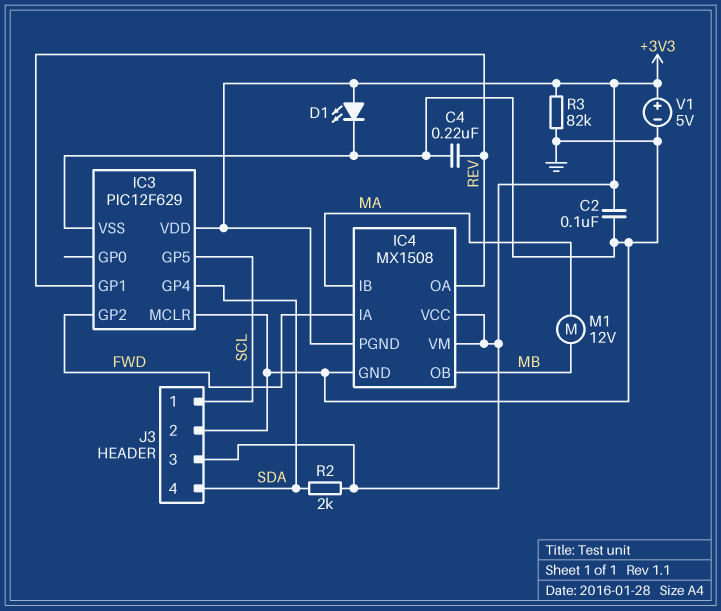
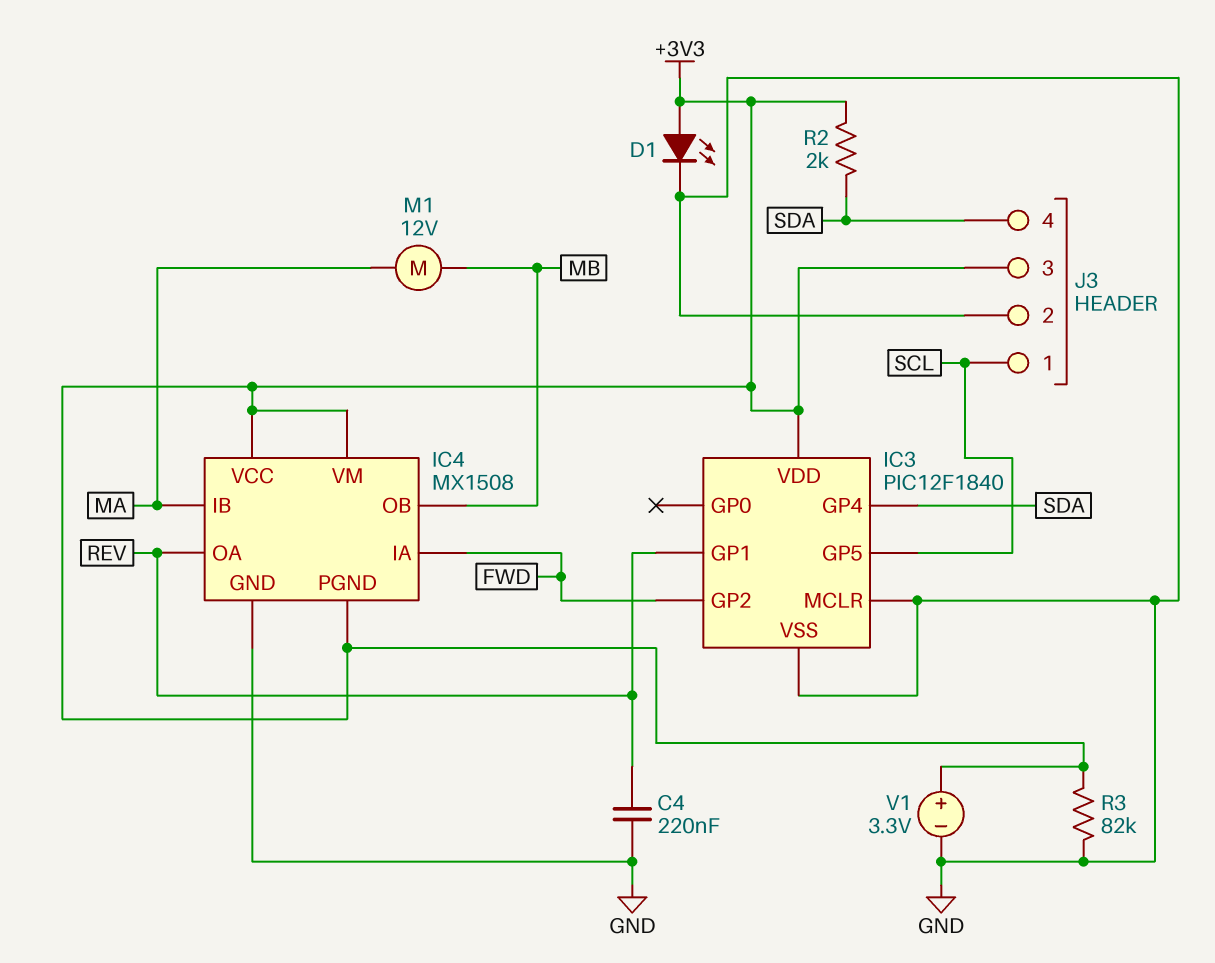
C2: 100nF (+3V3, GND) -> none
IC3: PIC12F629 -> PIC12F1840
V1: 5V (plus +3V3, minus GND) -> 3.3V (plus +3V3, minus GND)

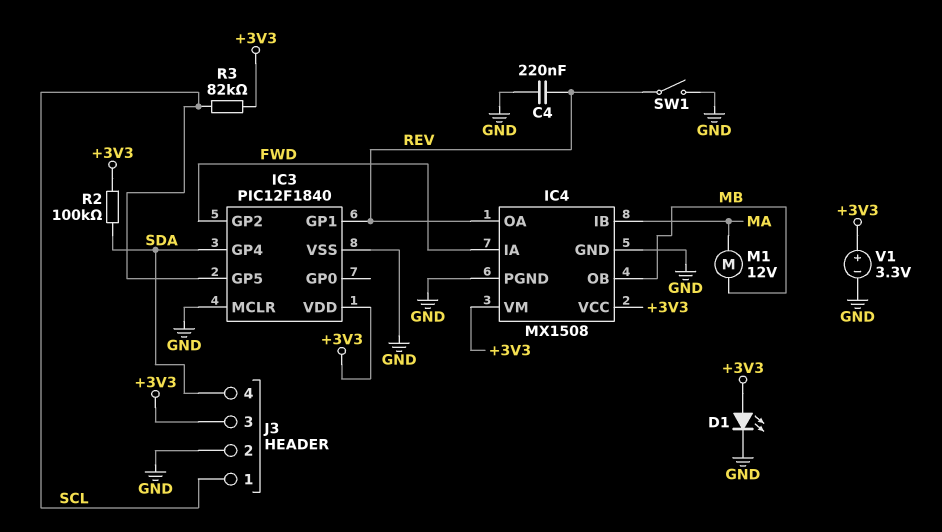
IC4 pin PGND: +3V3 -> GND
R2: 2k (+3V3, SDA) -> 100k (+3V3, SDA)
R3: 82k (+3V3, GND) -> 82k (+3V3, SCL)
SW1: none -> switch (GND, REV)

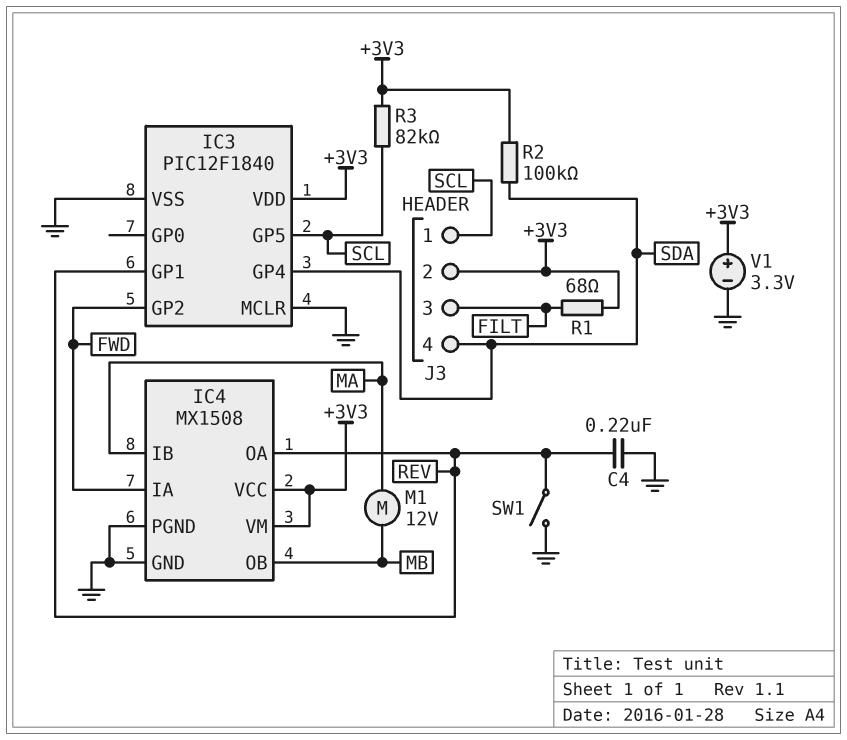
D1: LED (A +3V3, K GND) -> none
J3 pin 2: GND -> +3V3
J3 pin 3: +3V3 -> FILT
R1: none -> 68 (+3V3, FILT)

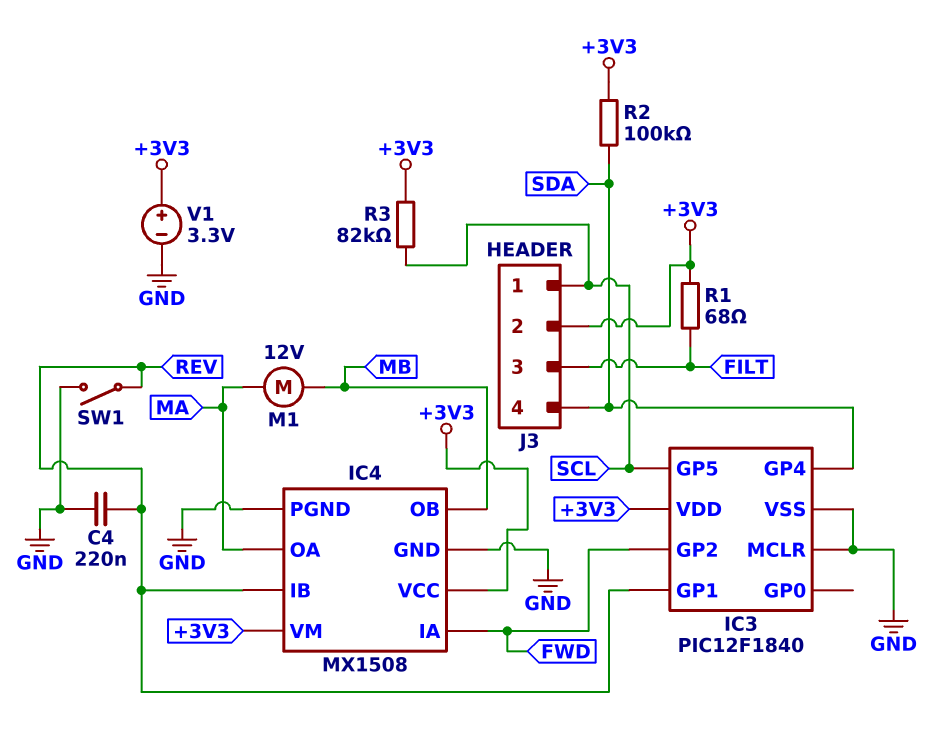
IC4 pin IB: MA -> REV
IC4 pin OA: REV -> MA

